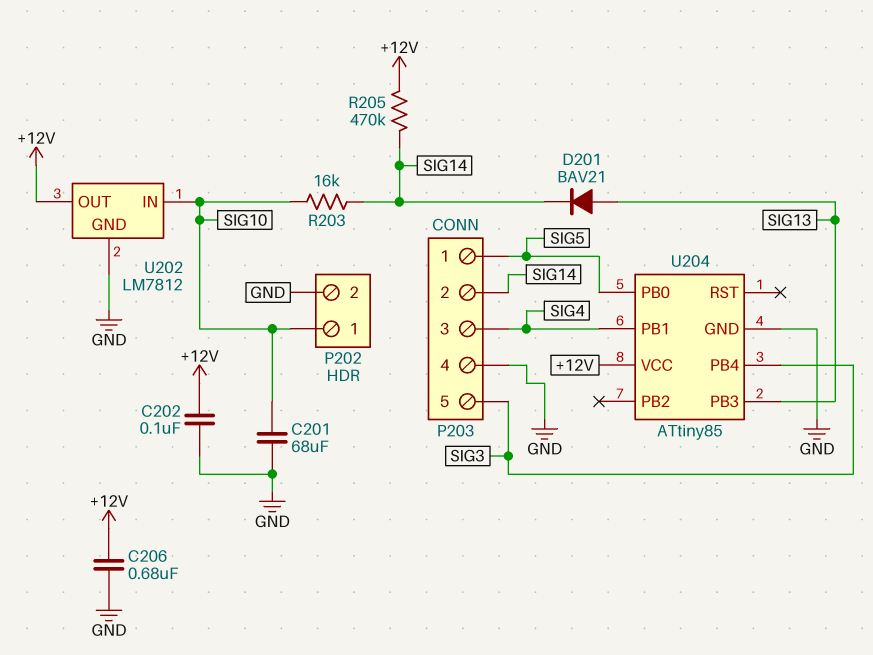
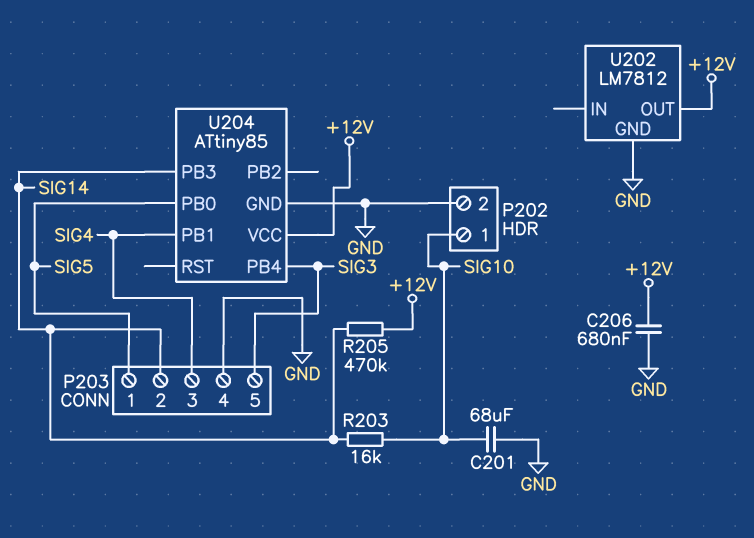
C202: 100nF (+12V, GND) -> none
D201: diode BAV21 (A SIG13, K SIG14) -> none
U202 pin IN: SIG10 -> none
U204 pin PB3: SIG13 -> SIG14

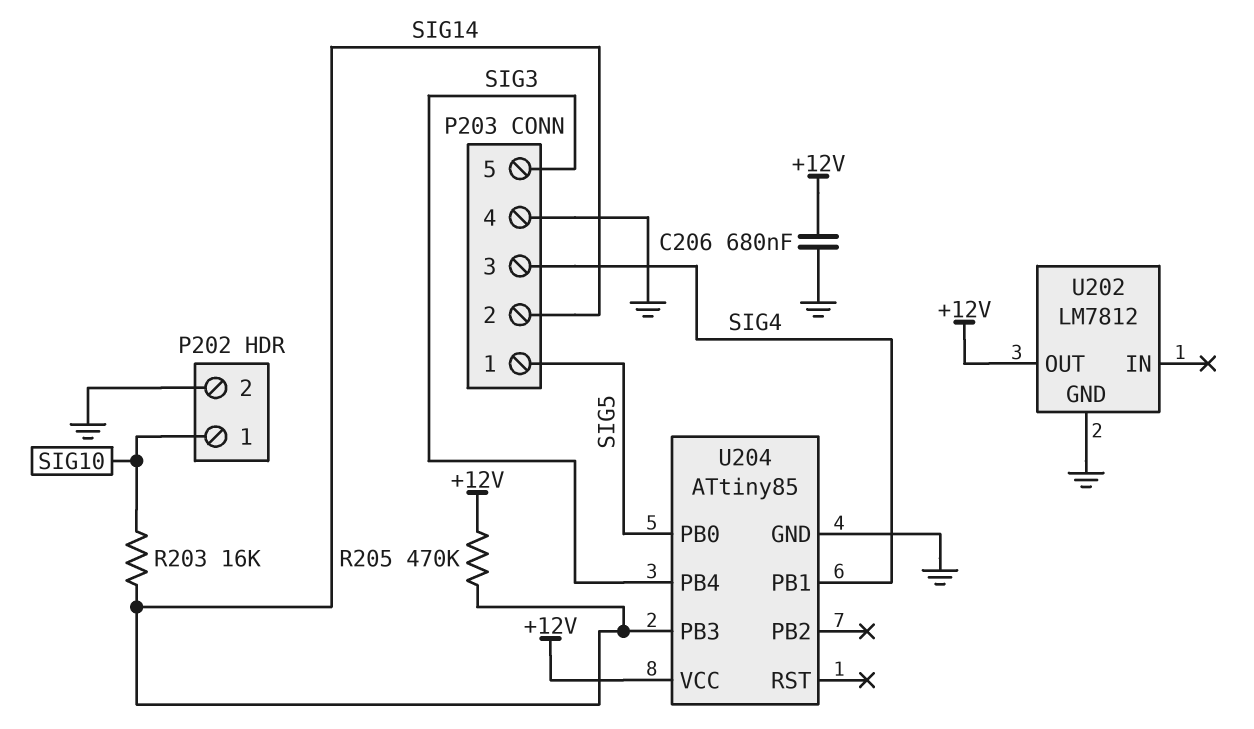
C201: 68uF (GND, SIG10) -> none

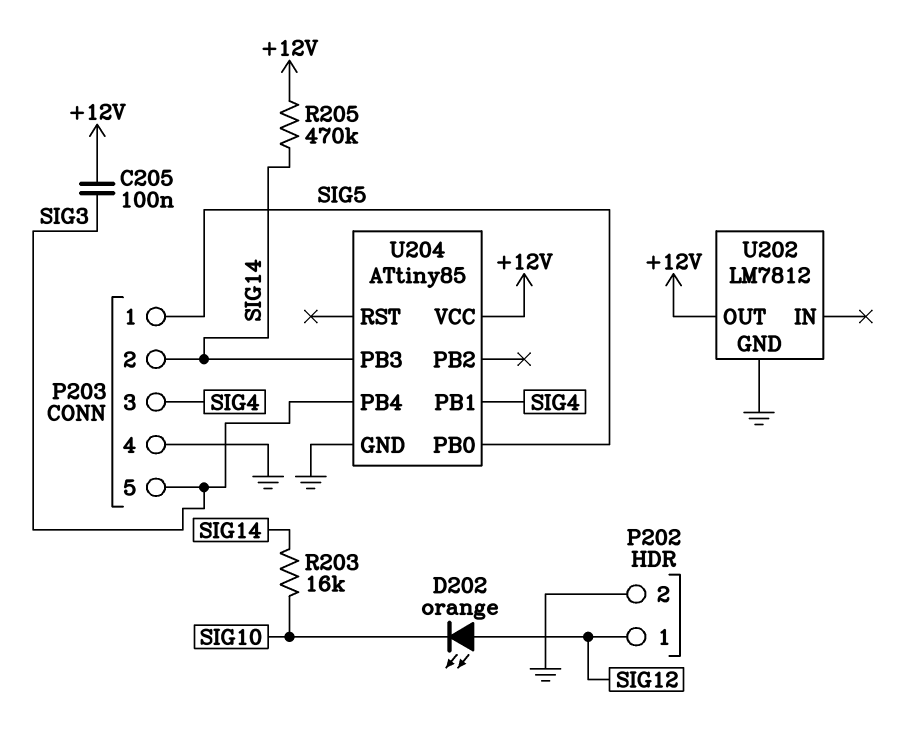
C205: none -> 100nF (+12V, SIG3)
C206: 680nF (+12V, GND) -> none
D202: none -> LED orange (A SIG12, K SIG10)
P202 pin 1: SIG10 -> SIG12

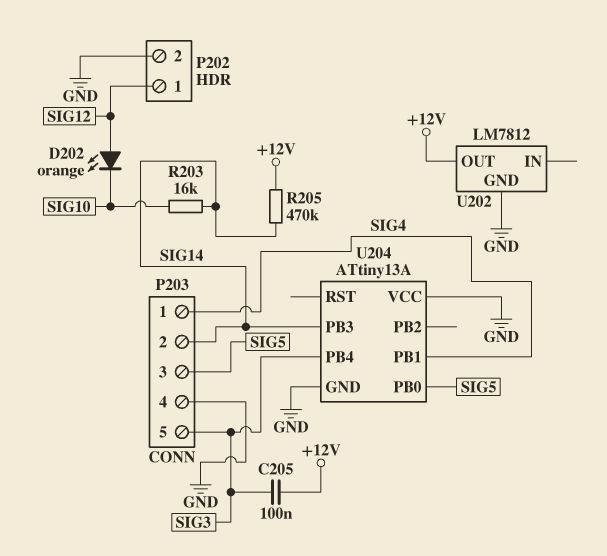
P203 pin 1: SIG5 -> SIG4
P203 pin 3: SIG4 -> SIG5
U204: ATtiny85 -> ATtiny13A
U204 pin VCC: +12V -> GND

